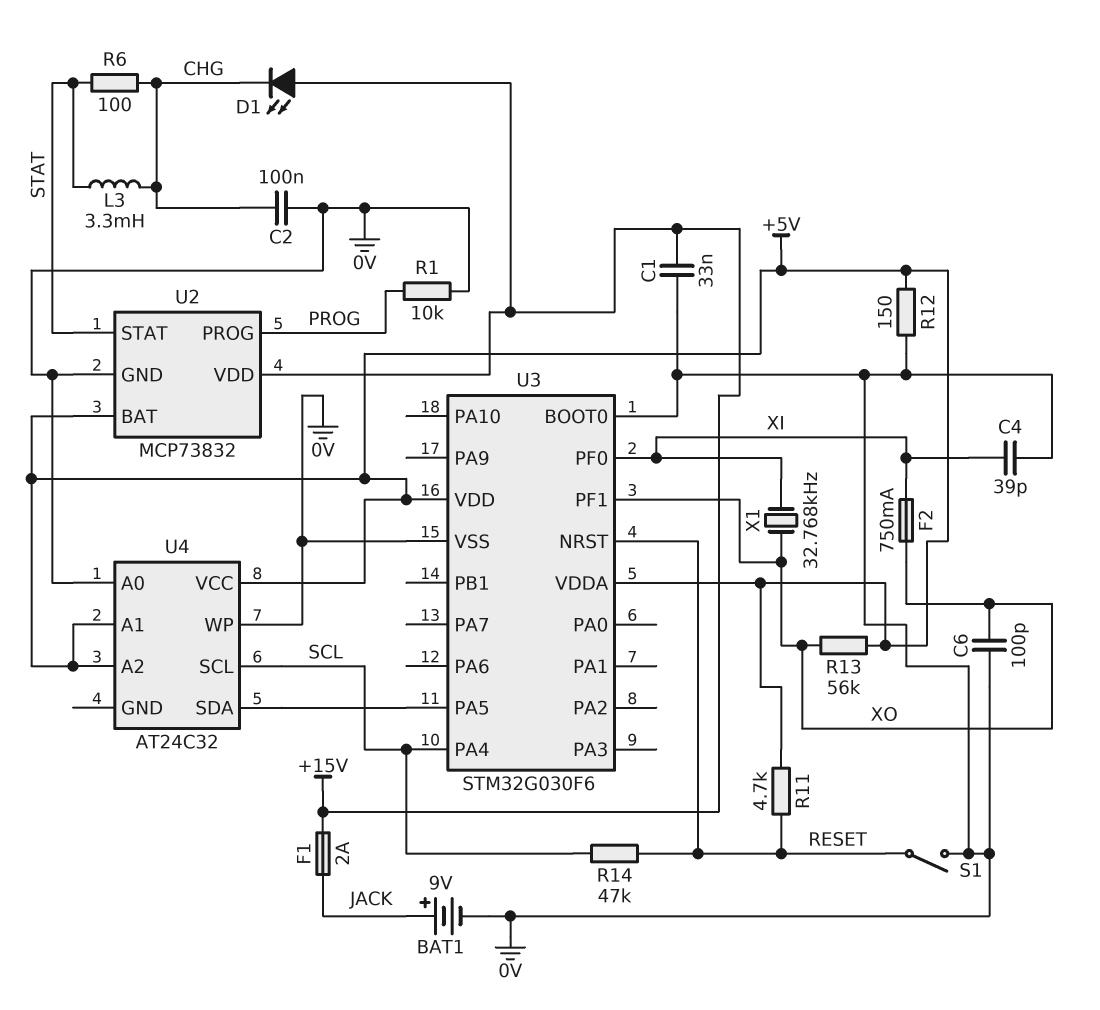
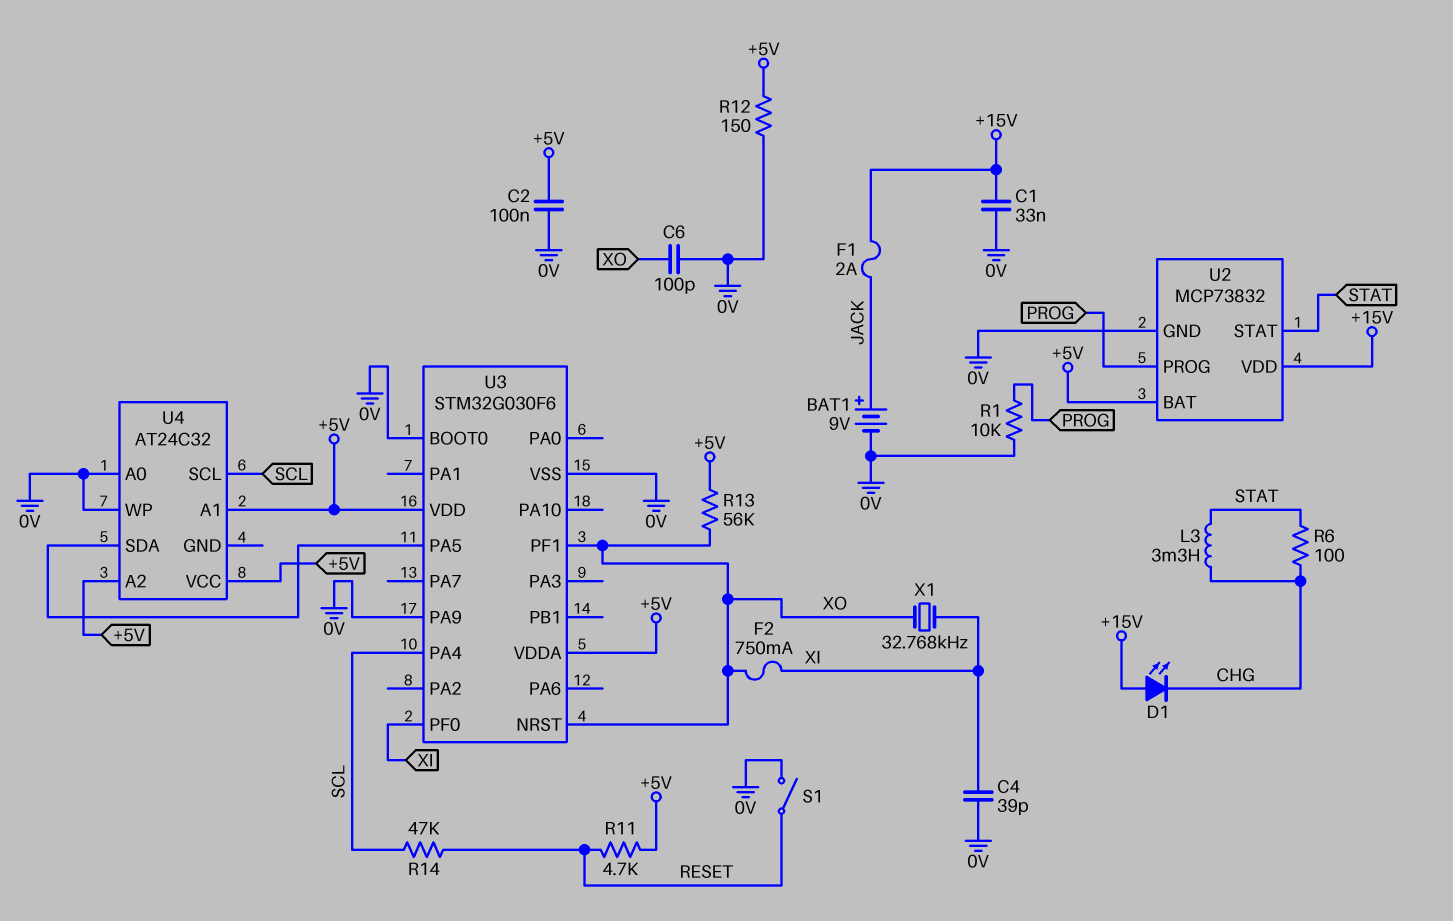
C2: 100nF (0V, CHG) -> 100nF (+5V, 0V)
U3 pin NRST: RESET -> XO
U3 pin PA9: none -> 0V

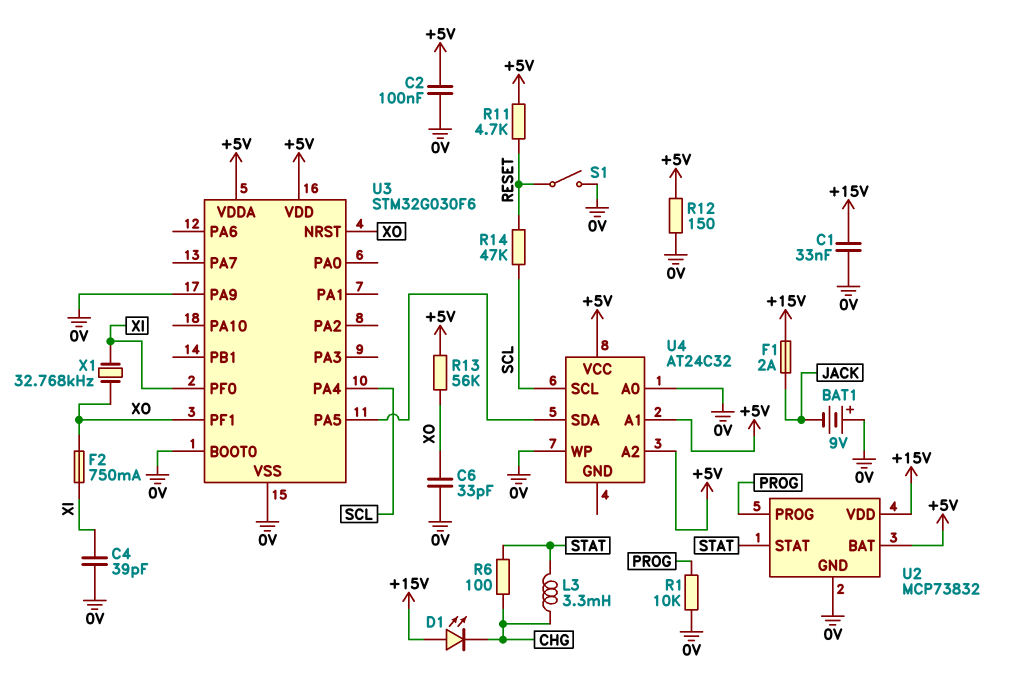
BAT1: 9V (plus JACK, minus 0V) -> 9V (plus 0V, minus JACK)
C6: 100pF (0V, XO) -> 33pF (0V, XO)

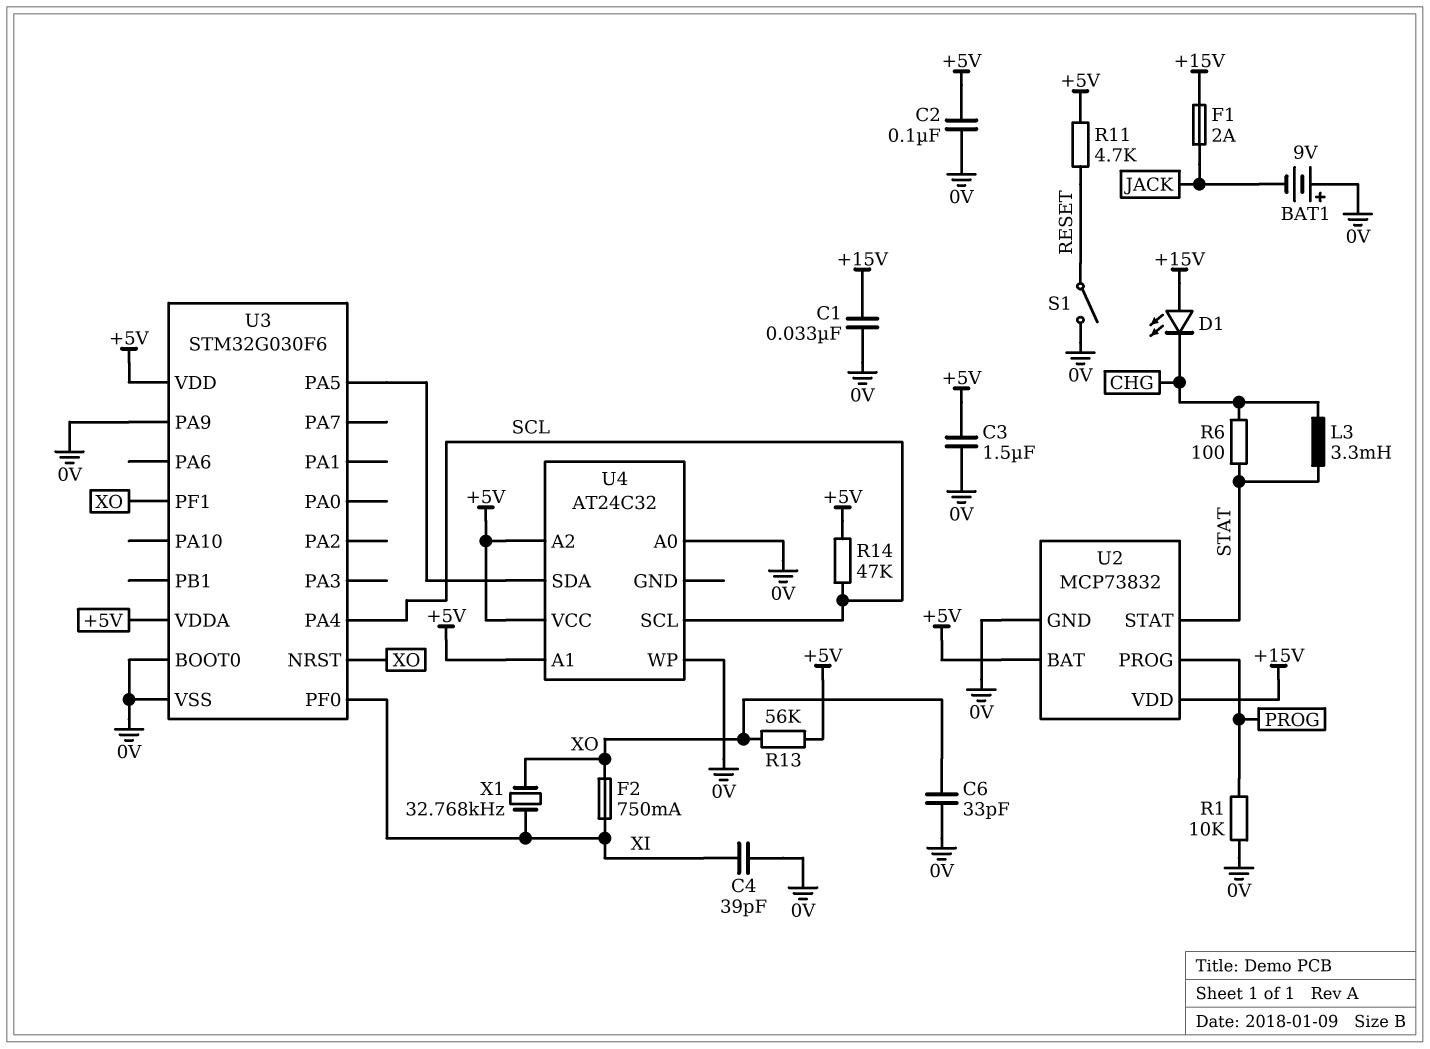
C3: none -> 1.5uF (+5V, 0V)
R12: 150 (+5V, 0V) -> none
R14: 47k (RESET, SCL) -> 47k (+5V, SCL)

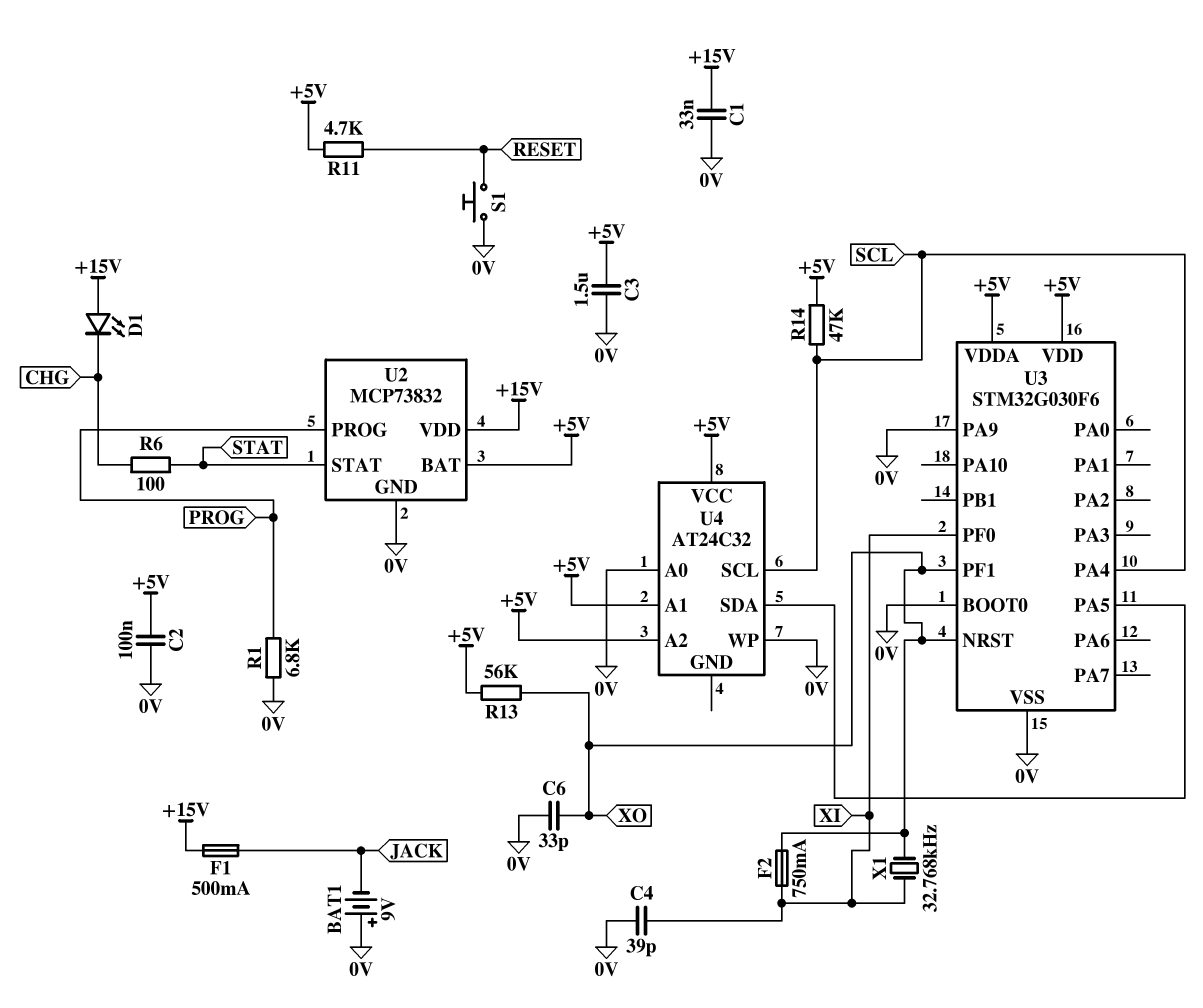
F1: 2A (+15V, JACK) -> 500mA (+15V, JACK)
L3: 3.3mH (CHG, STAT) -> none
R1: 10k (0V, PROG) -> 6.8k (0V, PROG)
S1: switch (0V, RESET) -> button (0V, RESET)

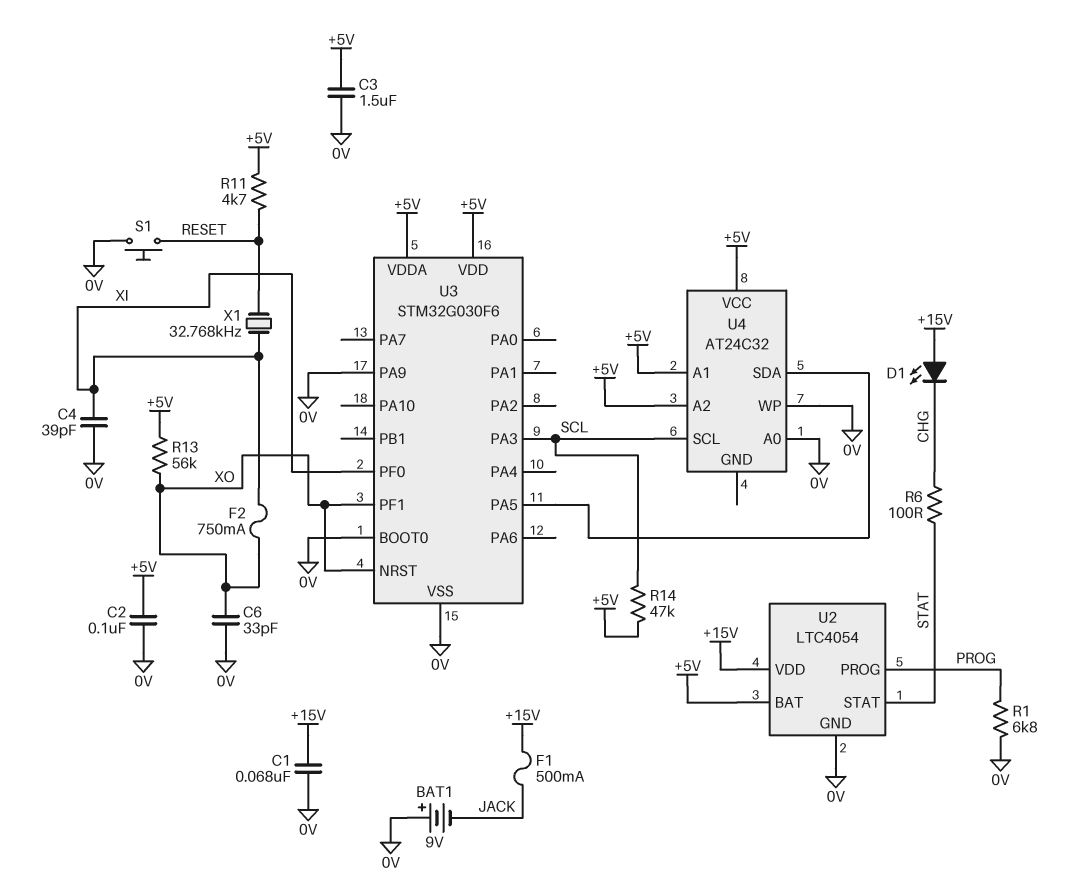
C1: 33nF (+15V, 0V) -> 68nF (+15V, 0V)
U2: MCP73832 -> LTC4054
U3 pin PA3: none -> SCL
U3 pin PA4: SCL -> none
X1: 32.768kHz (XI, XO) -> 32.768kHz (RESET, XI)

